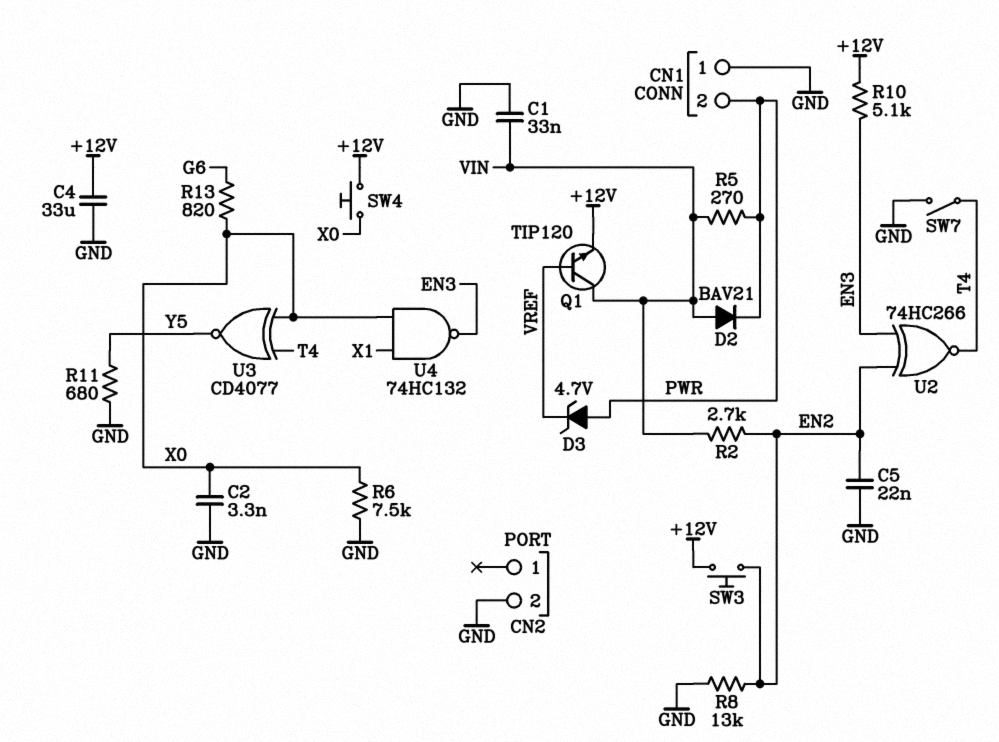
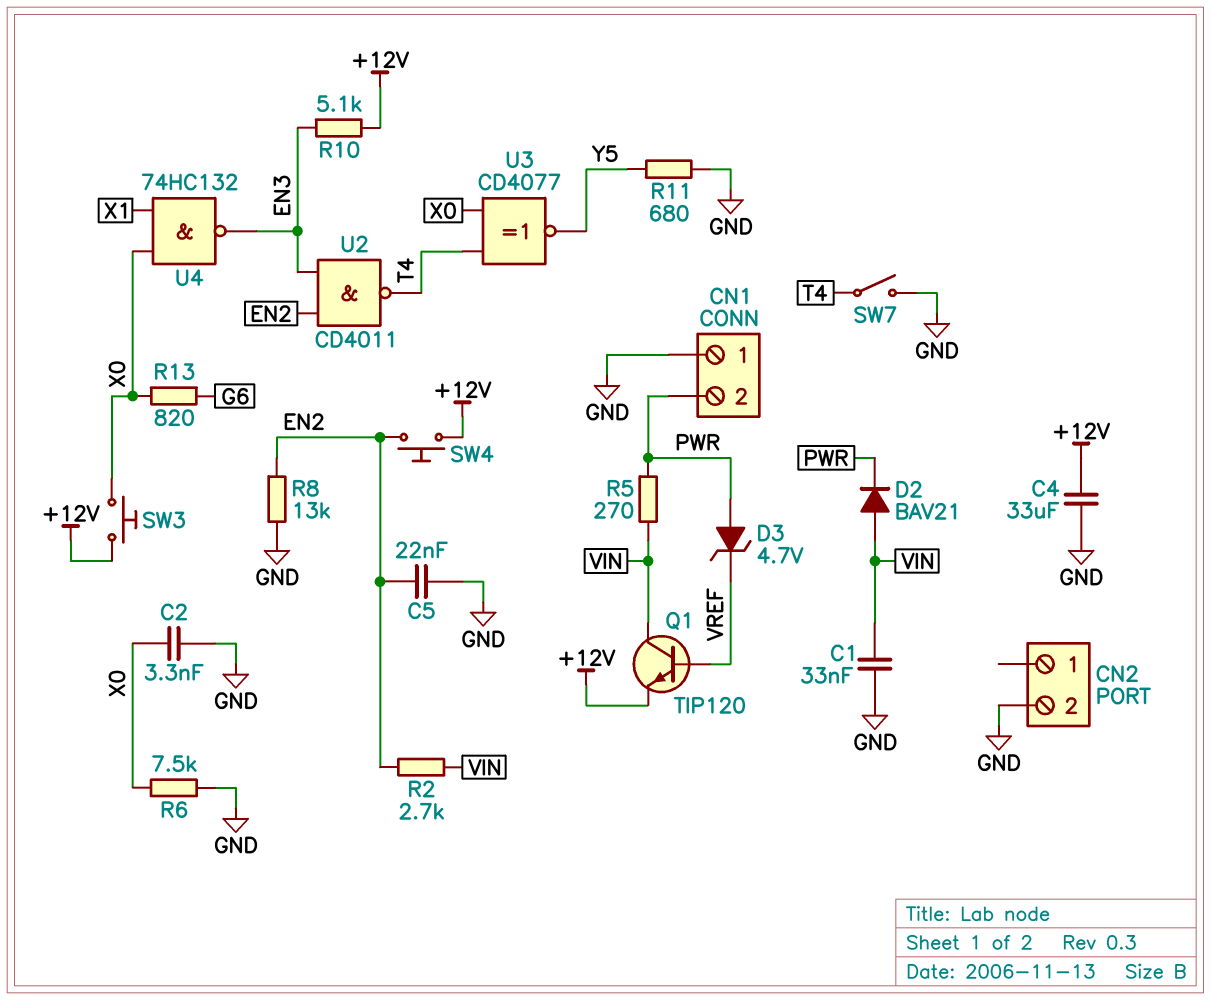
SW3: button (+12V, EN2) -> button (+12V, X0)
SW4: button (+12V, X0) -> button (+12V, EN2)
U2: XNOR 74HC266 (in EN2, in EN3, out T4) -> NAND CD4011 (in EN2, in EN3, out T4)

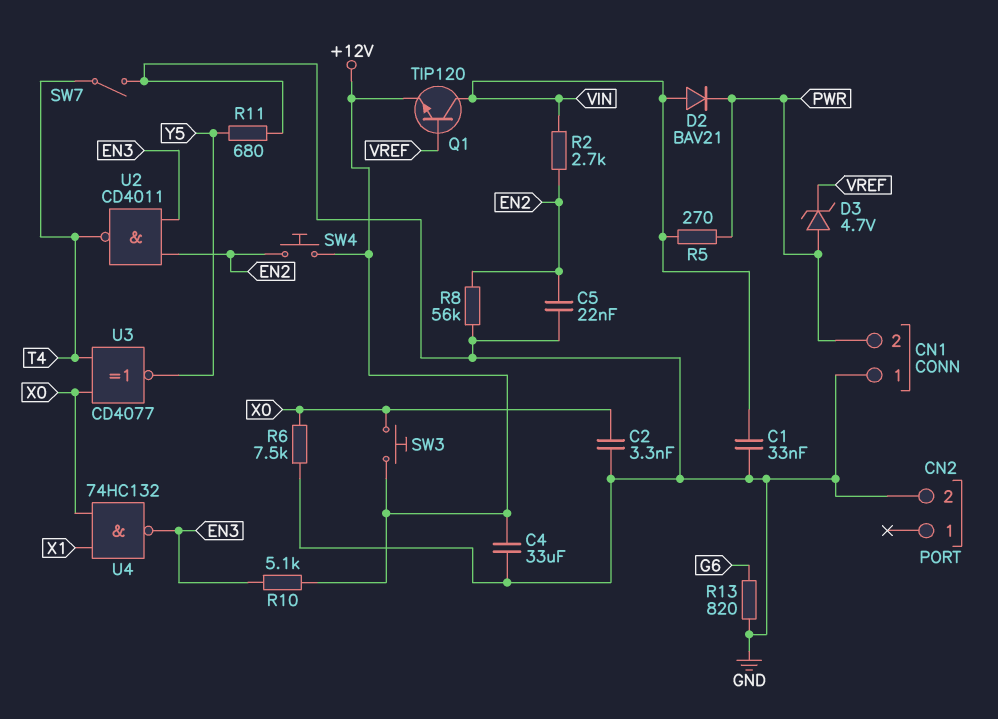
R8: 13k (EN2, GND) -> 56k (EN2, GND)
R13: 820 (G6, X0) -> 820 (G6, GND)

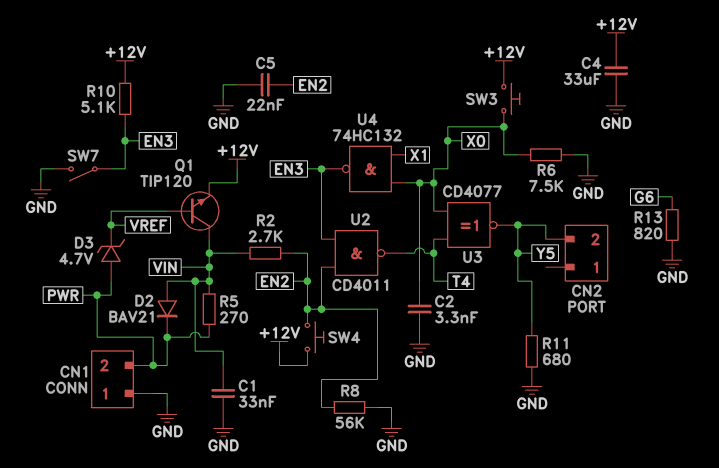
CN2 pin 2: GND -> Y5
SW7: switch (GND, T4) -> switch (EN3, GND)

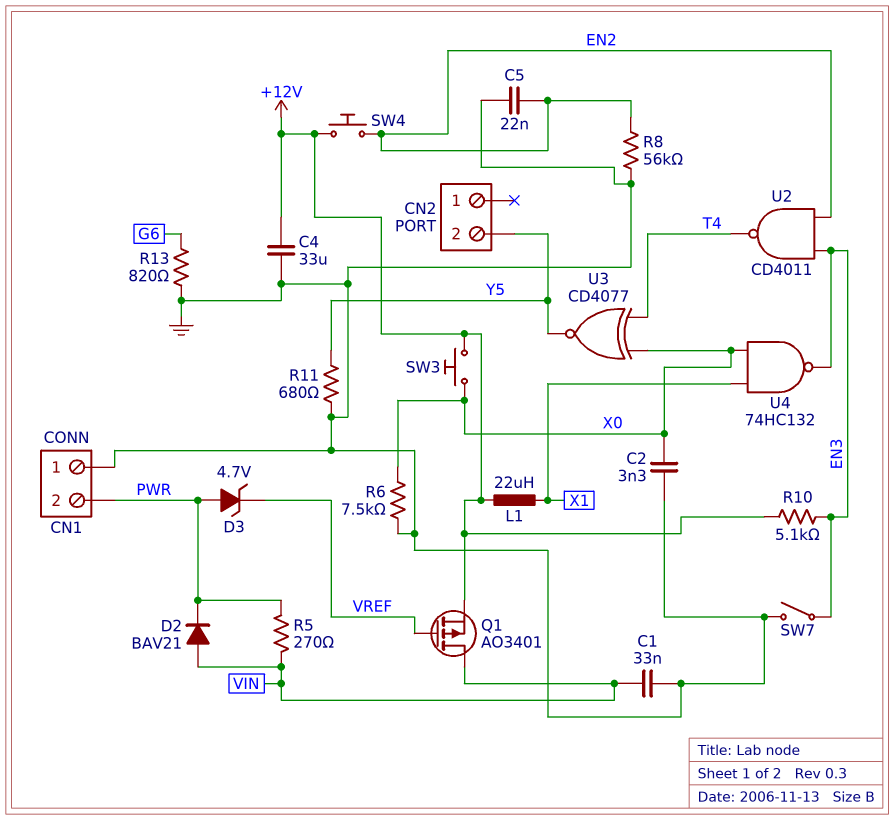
L1: none -> 22uH (+12V, X1)
Q1: NPN TIP120 (B VREF, C VIN, E +12V) -> PMOS AO3401 (G VREF, D VIN, S +12V)
R2: 2.7k (EN2, VIN) -> none

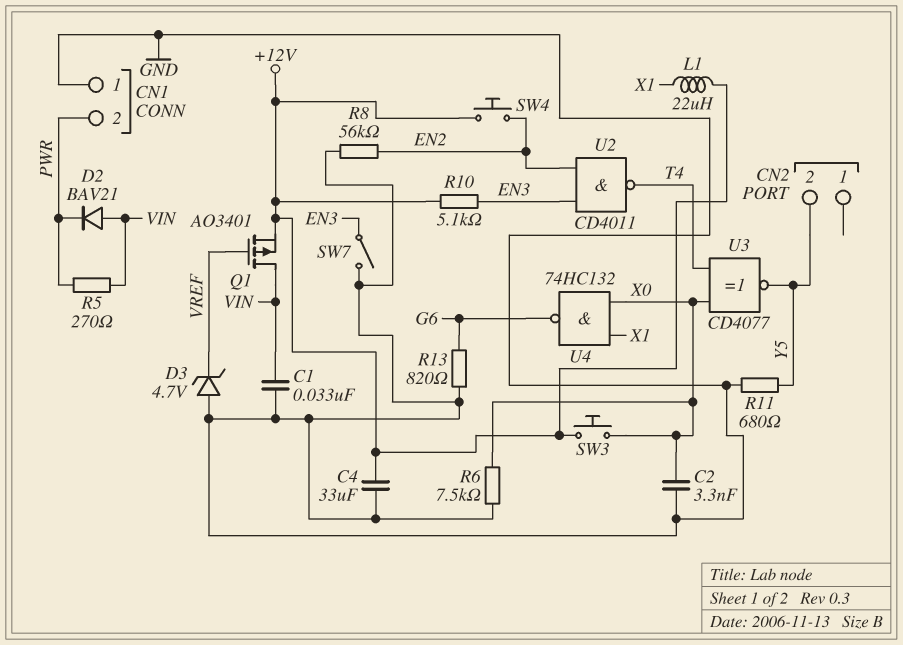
C5: 22nF (EN2, GND) -> none
D3: zener 4.7V (A PWR, K VREF) -> zener 4.7V (A GND, K VREF)
U4: NAND 74HC132 (in X0, in X1, out EN3) -> NAND 74HC132 (in X0, in X1, out G6)

